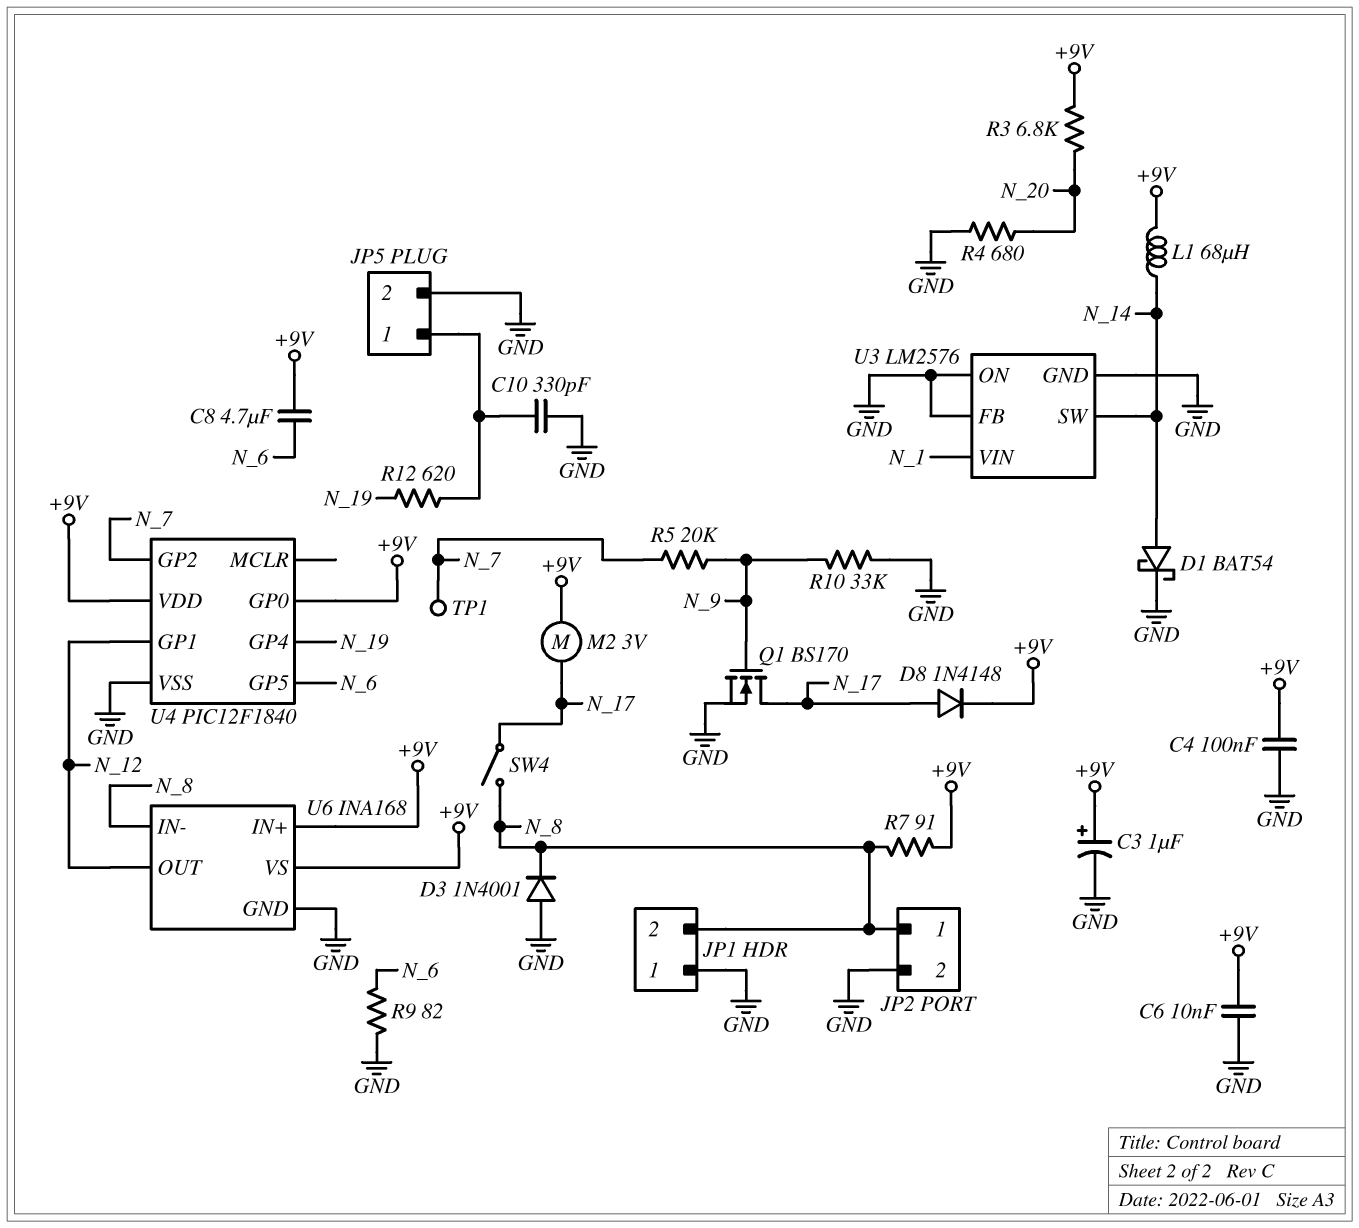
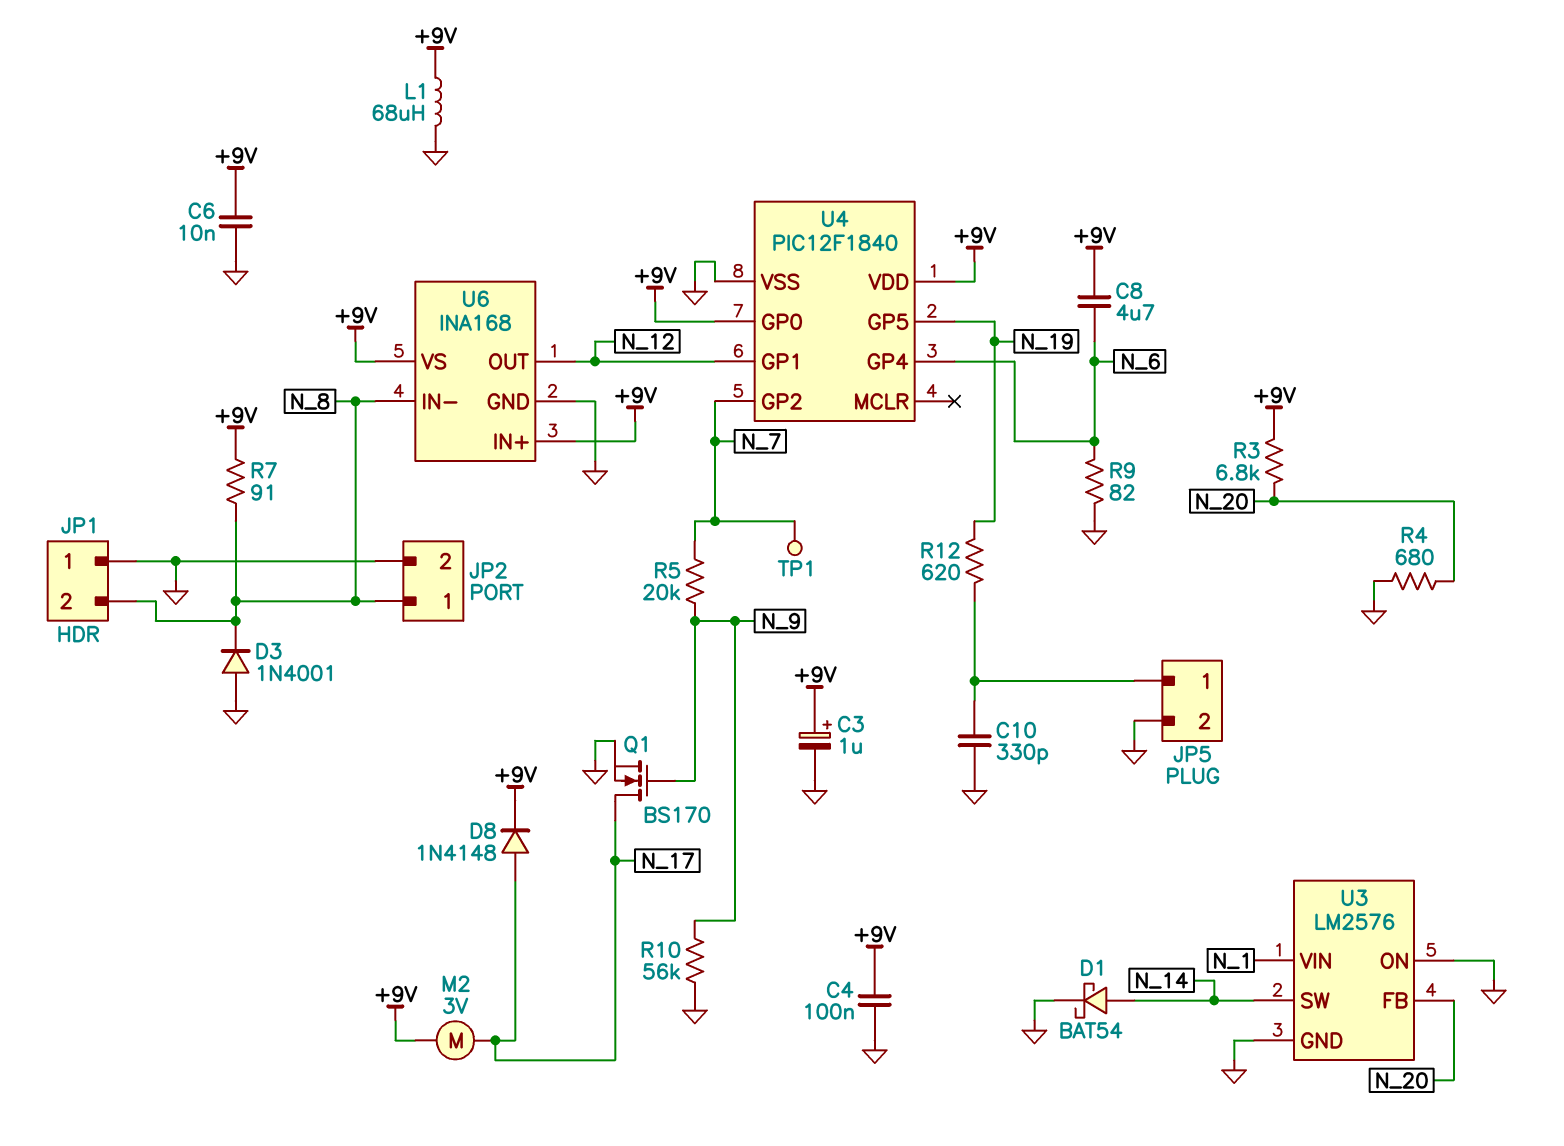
L1: 68uH (+9V, N_14) -> 68uH (+9V, GND)
R10: 33k (GND, N_9) -> 56k (GND, N_9)
SW4: switch (N_8, N_17) -> none
U3 pin FB: GND -> N_20
U4 pin GP4: N_19 -> N_6
U4 pin GP5: N_6 -> N_19

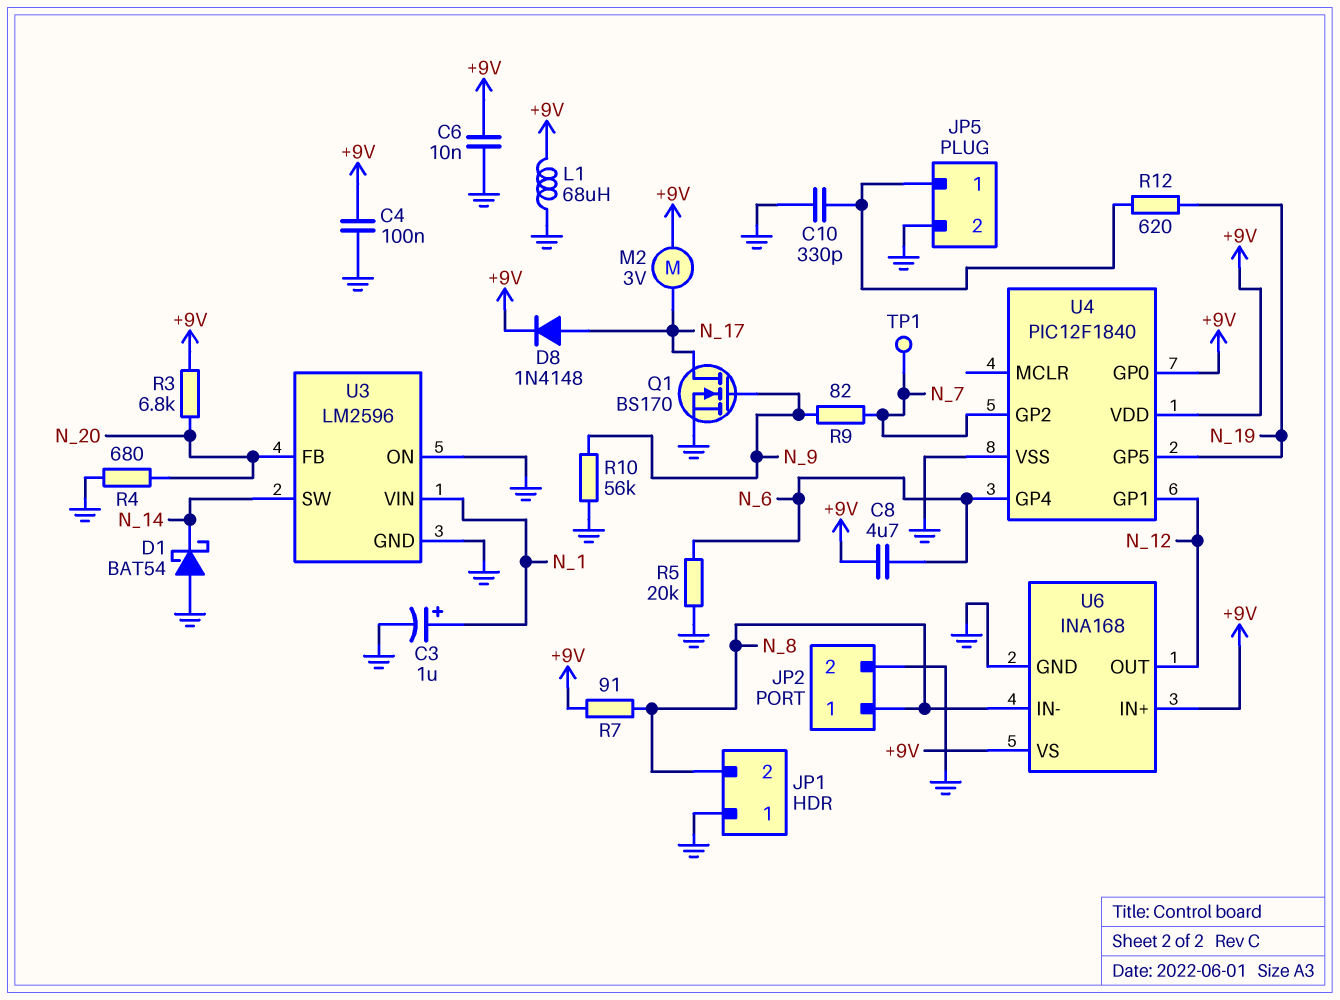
C3: 1uF (plus +9V, minus GND) -> 1uF (plus N_1, minus GND)
D1: schottky BAT54 (A N_14, K GND) -> schottky BAT54 (A GND, K N_14)
D3: diode 1N4001 (A GND, K N_8) -> none
R5: 20k (N_7, N_9) -> 20k (GND, N_6)
R9: 82 (GND, N_6) -> 82 (N_7, N_9)
U3: LM2576 -> LM2596

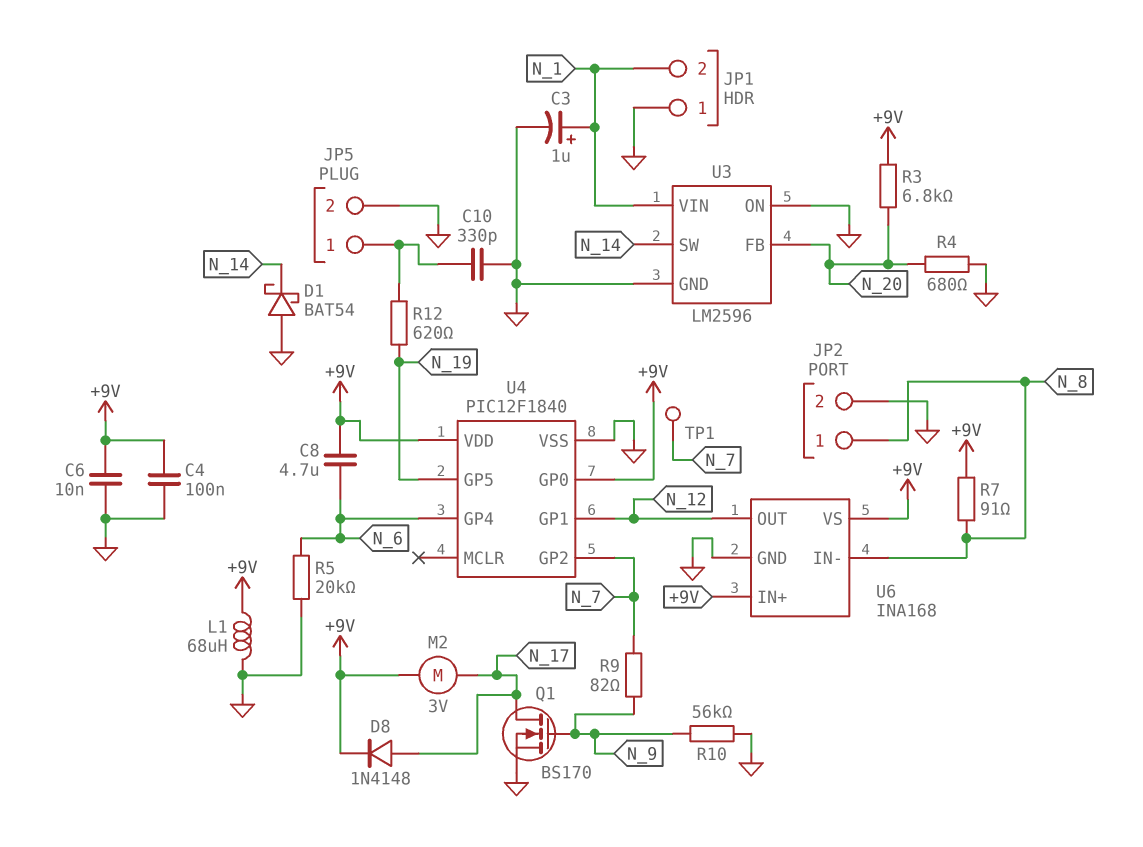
JP1 pin 2: N_8 -> N_1

